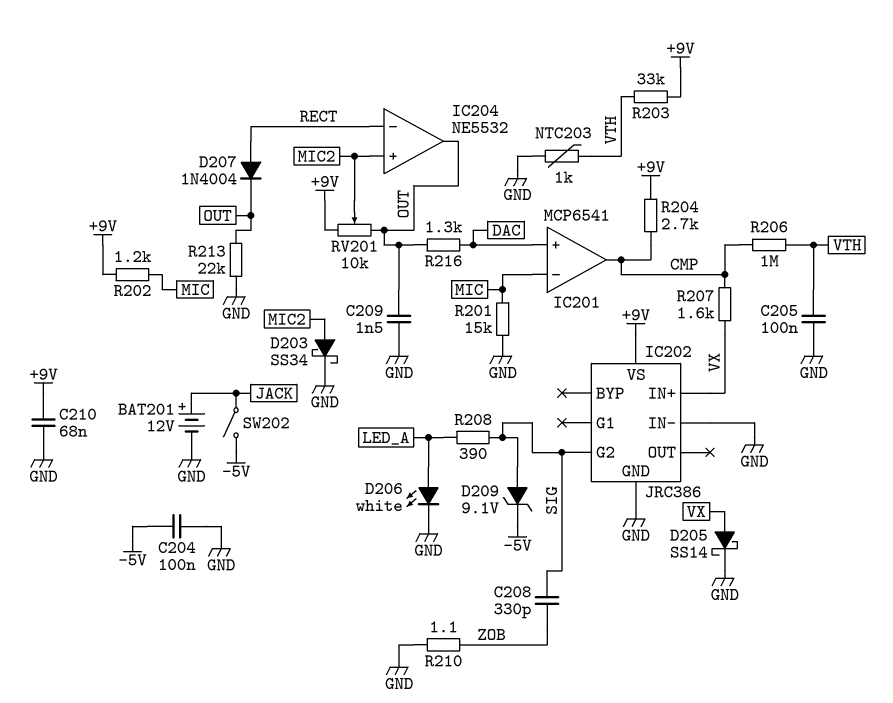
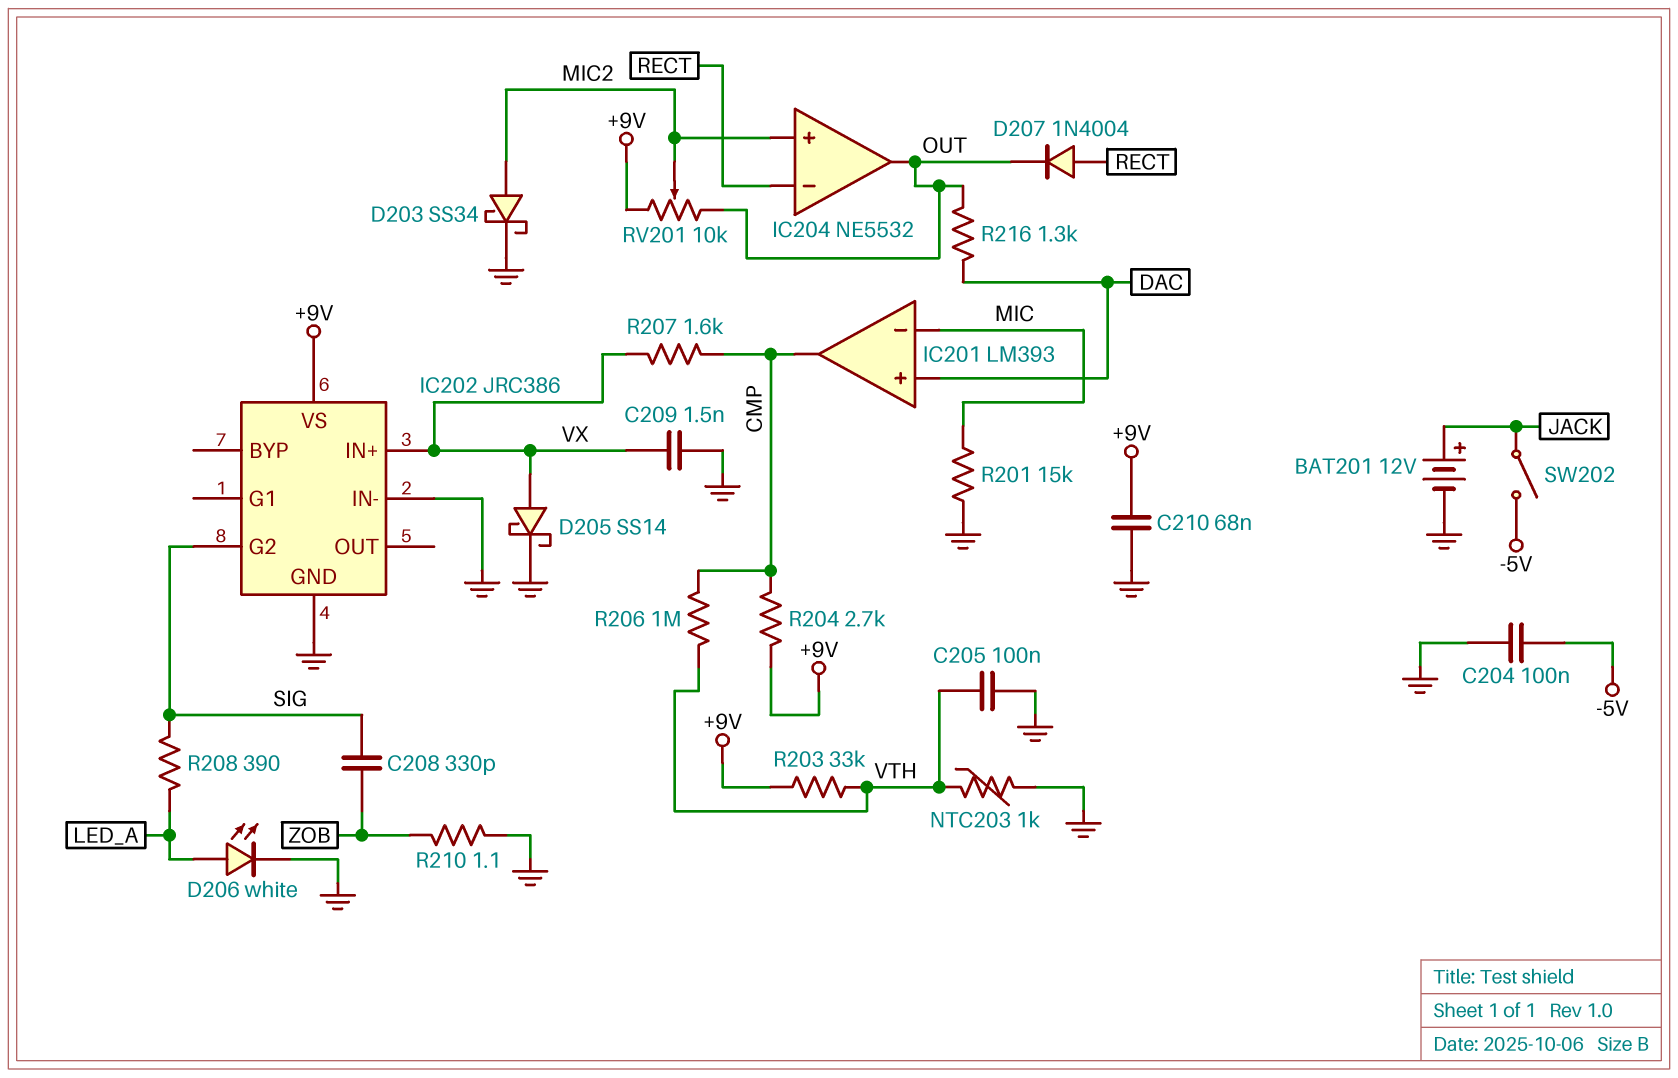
C209: 1.5nF (GND, OUT) -> 1.5nF (GND, VX)
D209: zener 9.1V (A SIG, K -5V) -> none
IC201: MCP6541 -> LM393
R202: 1.2k (+9V, MIC) -> none
R213: 22k (GND, OUT) -> none

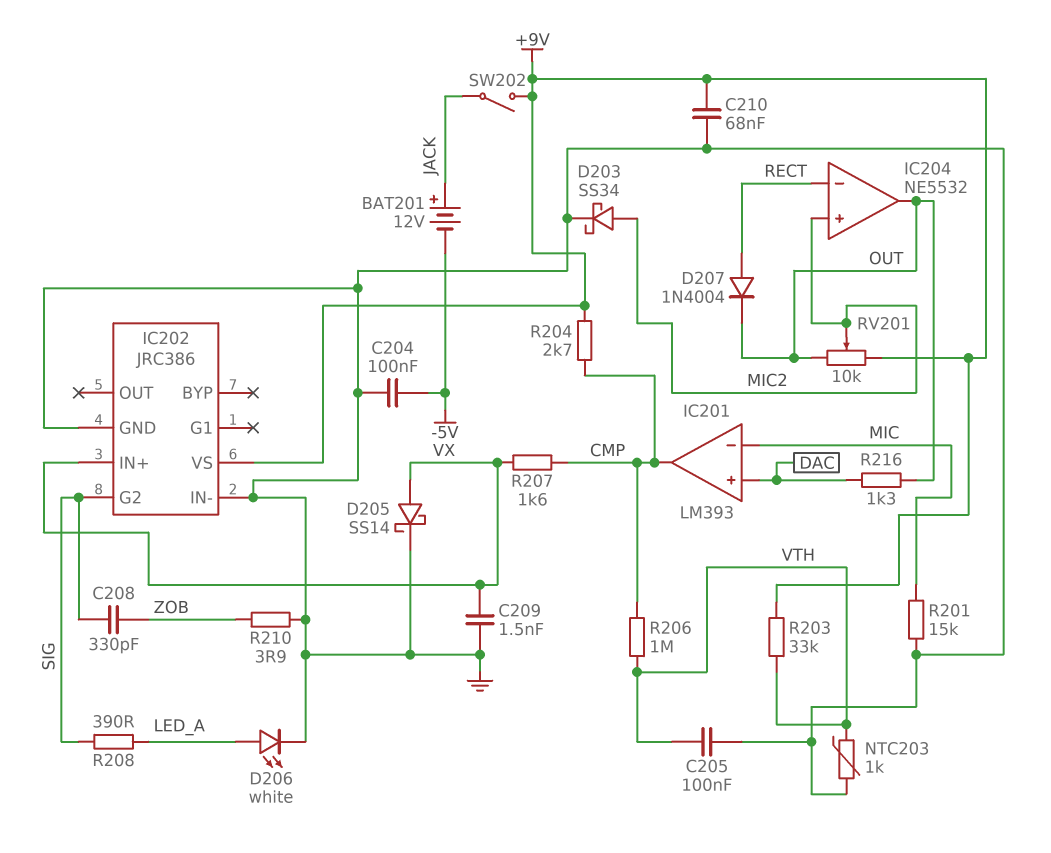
BAT201: 12V (plus JACK, minus GND) -> 12V (plus JACK, minus -5V)
R210: 1.1 (GND, ZOB) -> 3.9 (GND, ZOB)
SW202: switch (-5V, JACK) -> switch (+9V, JACK)

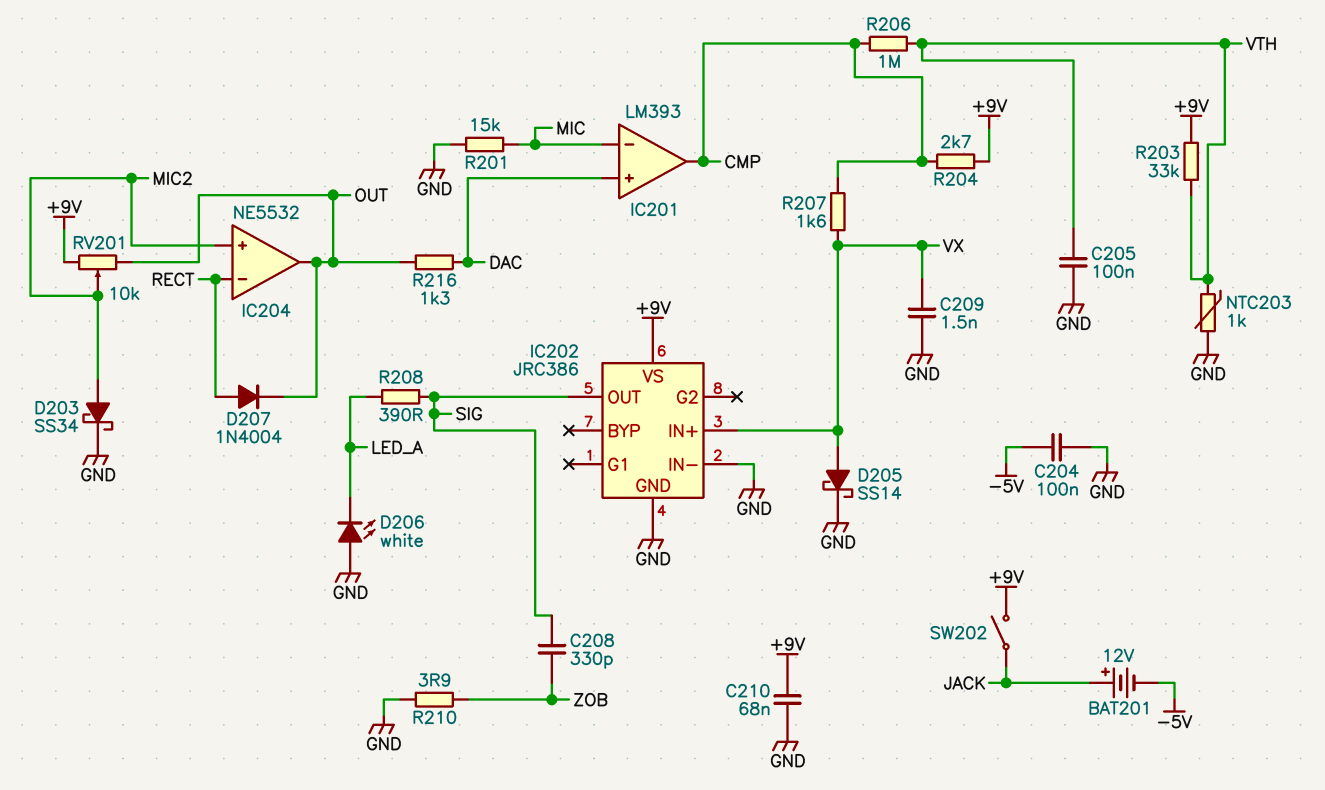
D206: LED white (A LED_A, K GND) -> LED white (A GND, K LED_A)
IC202 pin G2: SIG -> none
IC202 pin OUT: none -> SIG

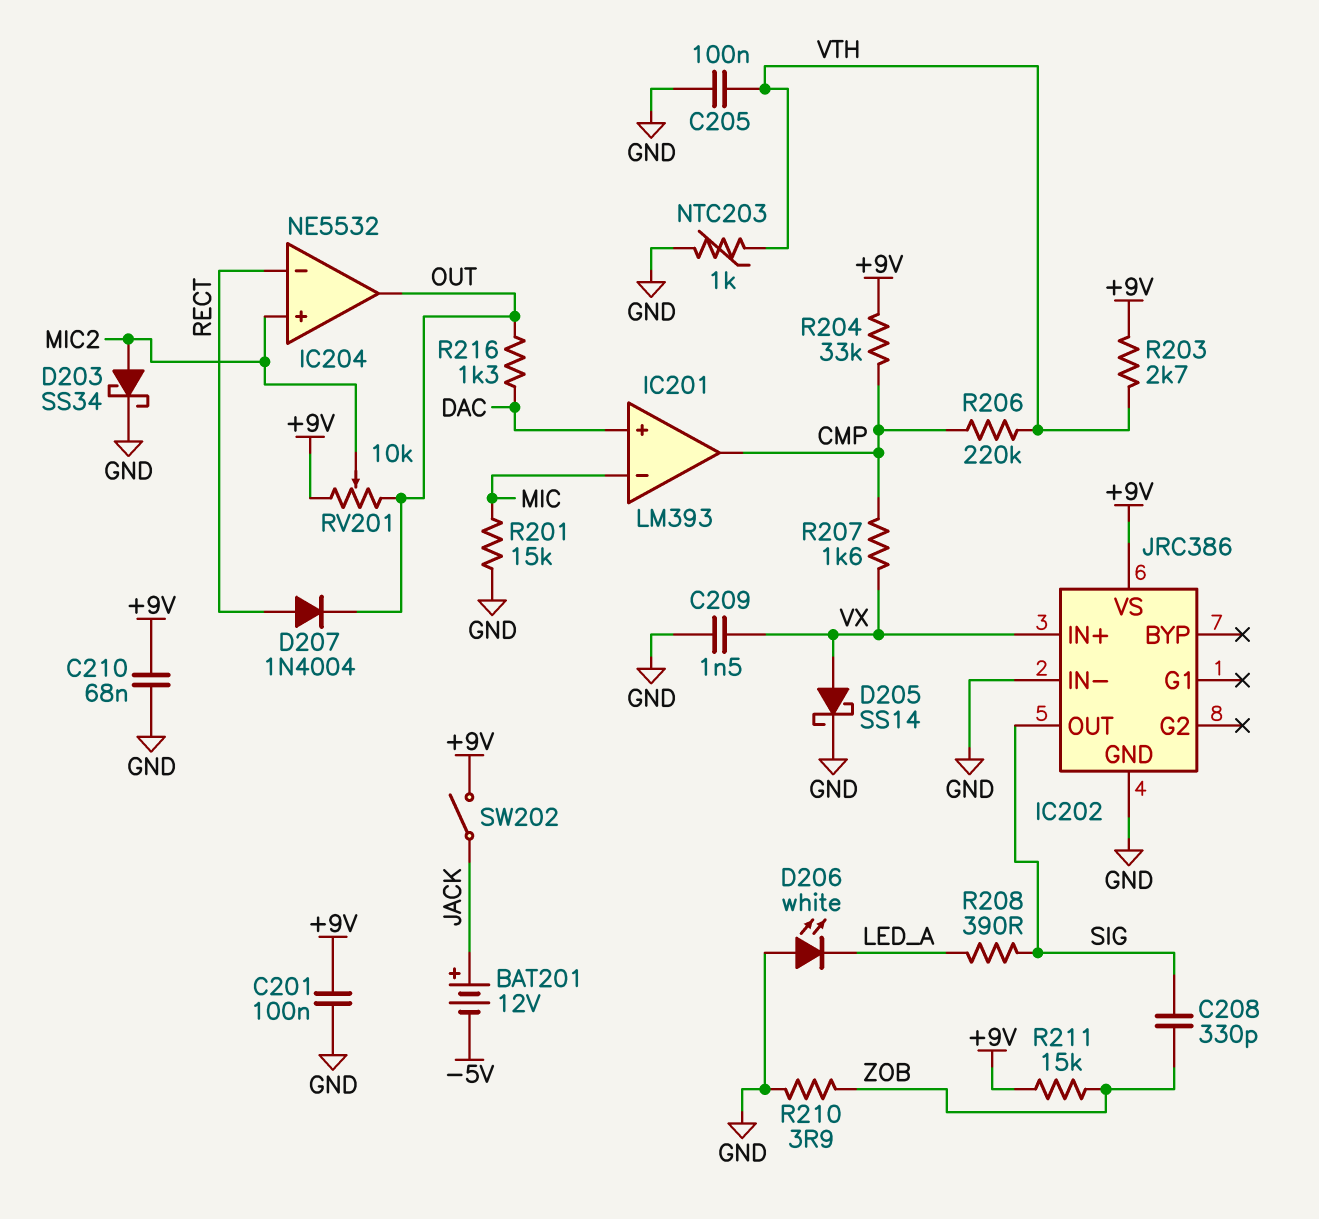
C201: none -> 100nF (+9V, GND)
C204: 100nF (-5V, GND) -> none
R203: 33k (+9V, VTH) -> 2.7k (+9V, VTH)
R204: 2.7k (+9V, CMP) -> 33k (+9V, CMP)
R206: 1M (CMP, VTH) -> 220k (CMP, VTH)
R211: none -> 15k (+9V, ZOB)

